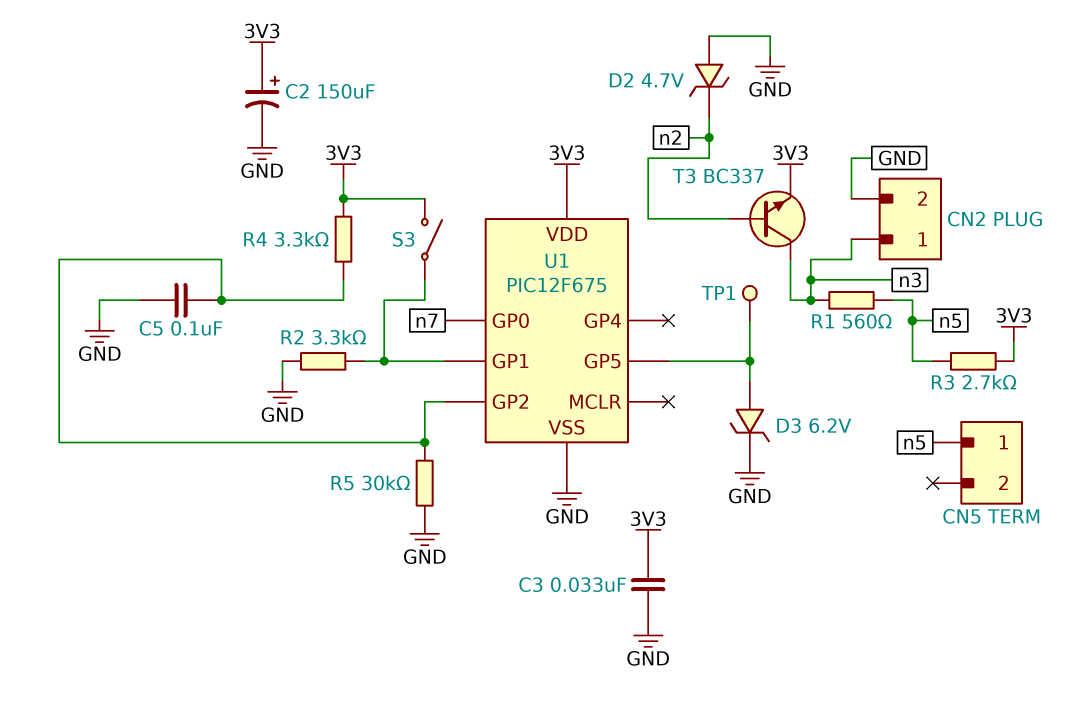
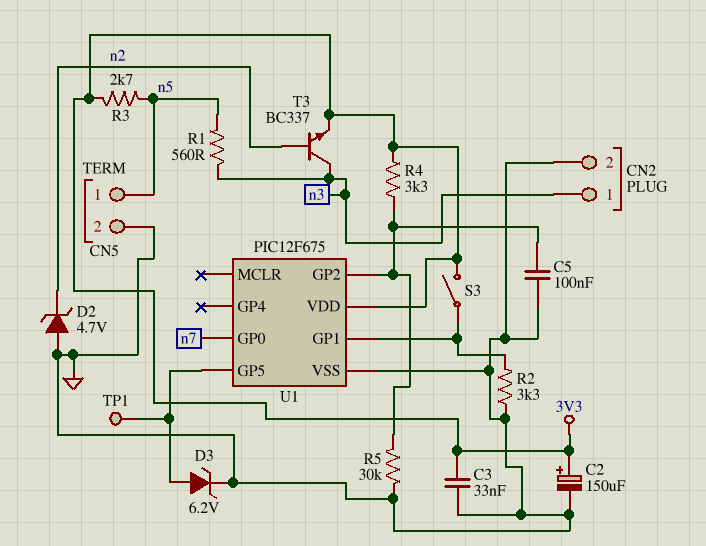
CN5 pin 2: none -> GND

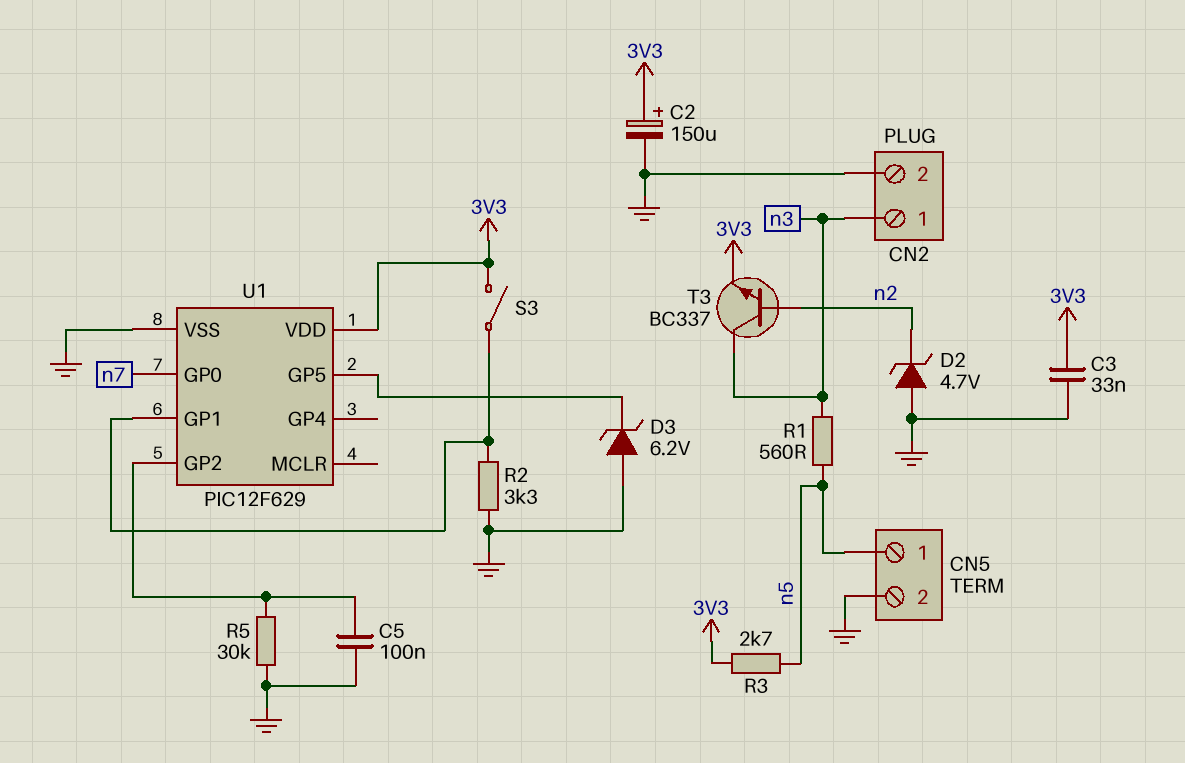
D3: zener 6.2V (A U1/GP5, K GND) -> zener 6.2V (A GND, K U1/GP5)
R4: 3.3k (3V3, U1/GP2) -> none
TP1: test point (U1/GP5) -> none
U1: PIC12F675 -> PIC12F629

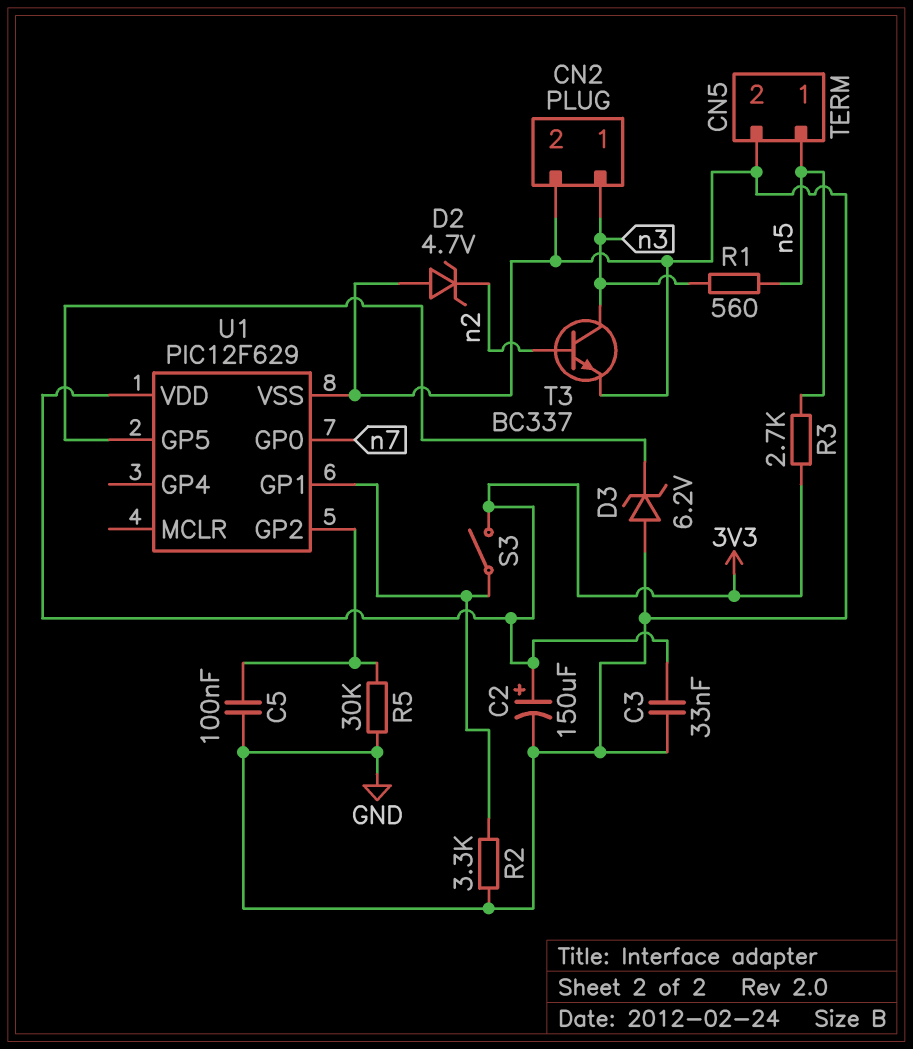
T3: NPN BC337 (B n2, C n3, E 3V3) -> NPN BC337 (B n2, C n3, E GND)

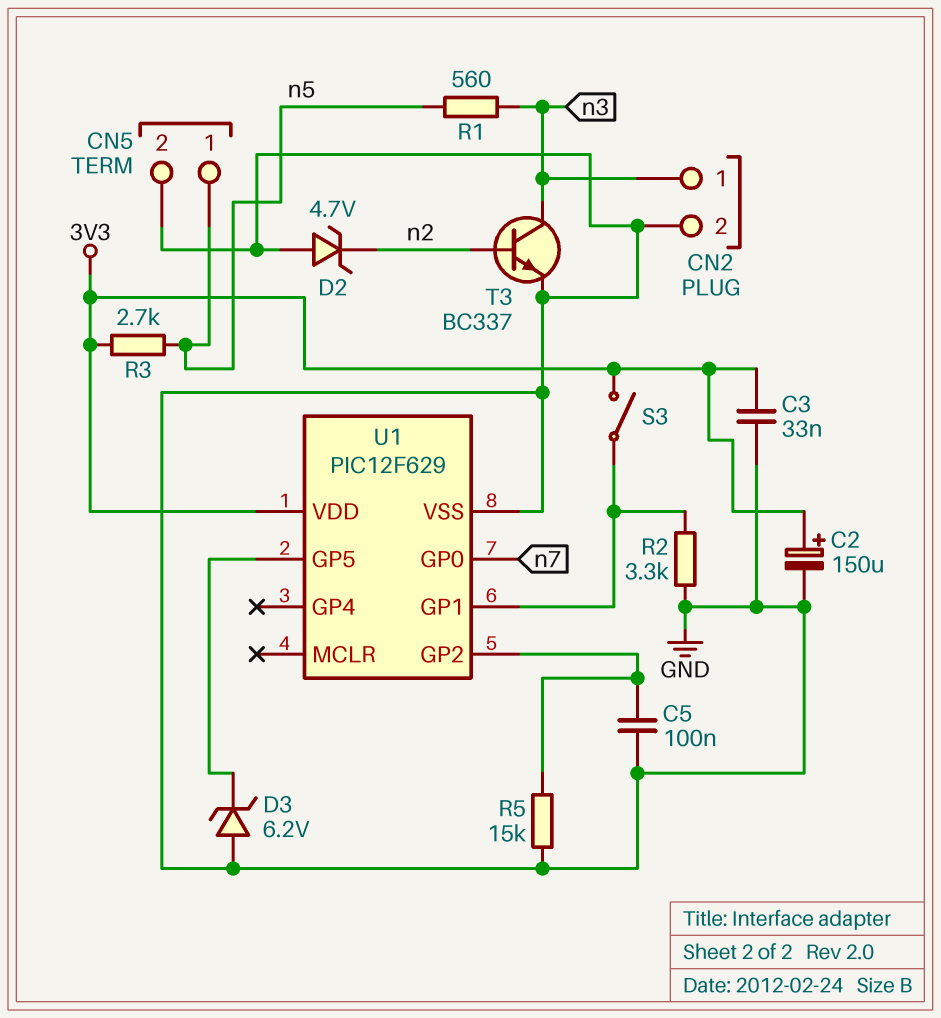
R5: 30k (GND, U1/GP2) -> 15k (GND, U1/GP2)

